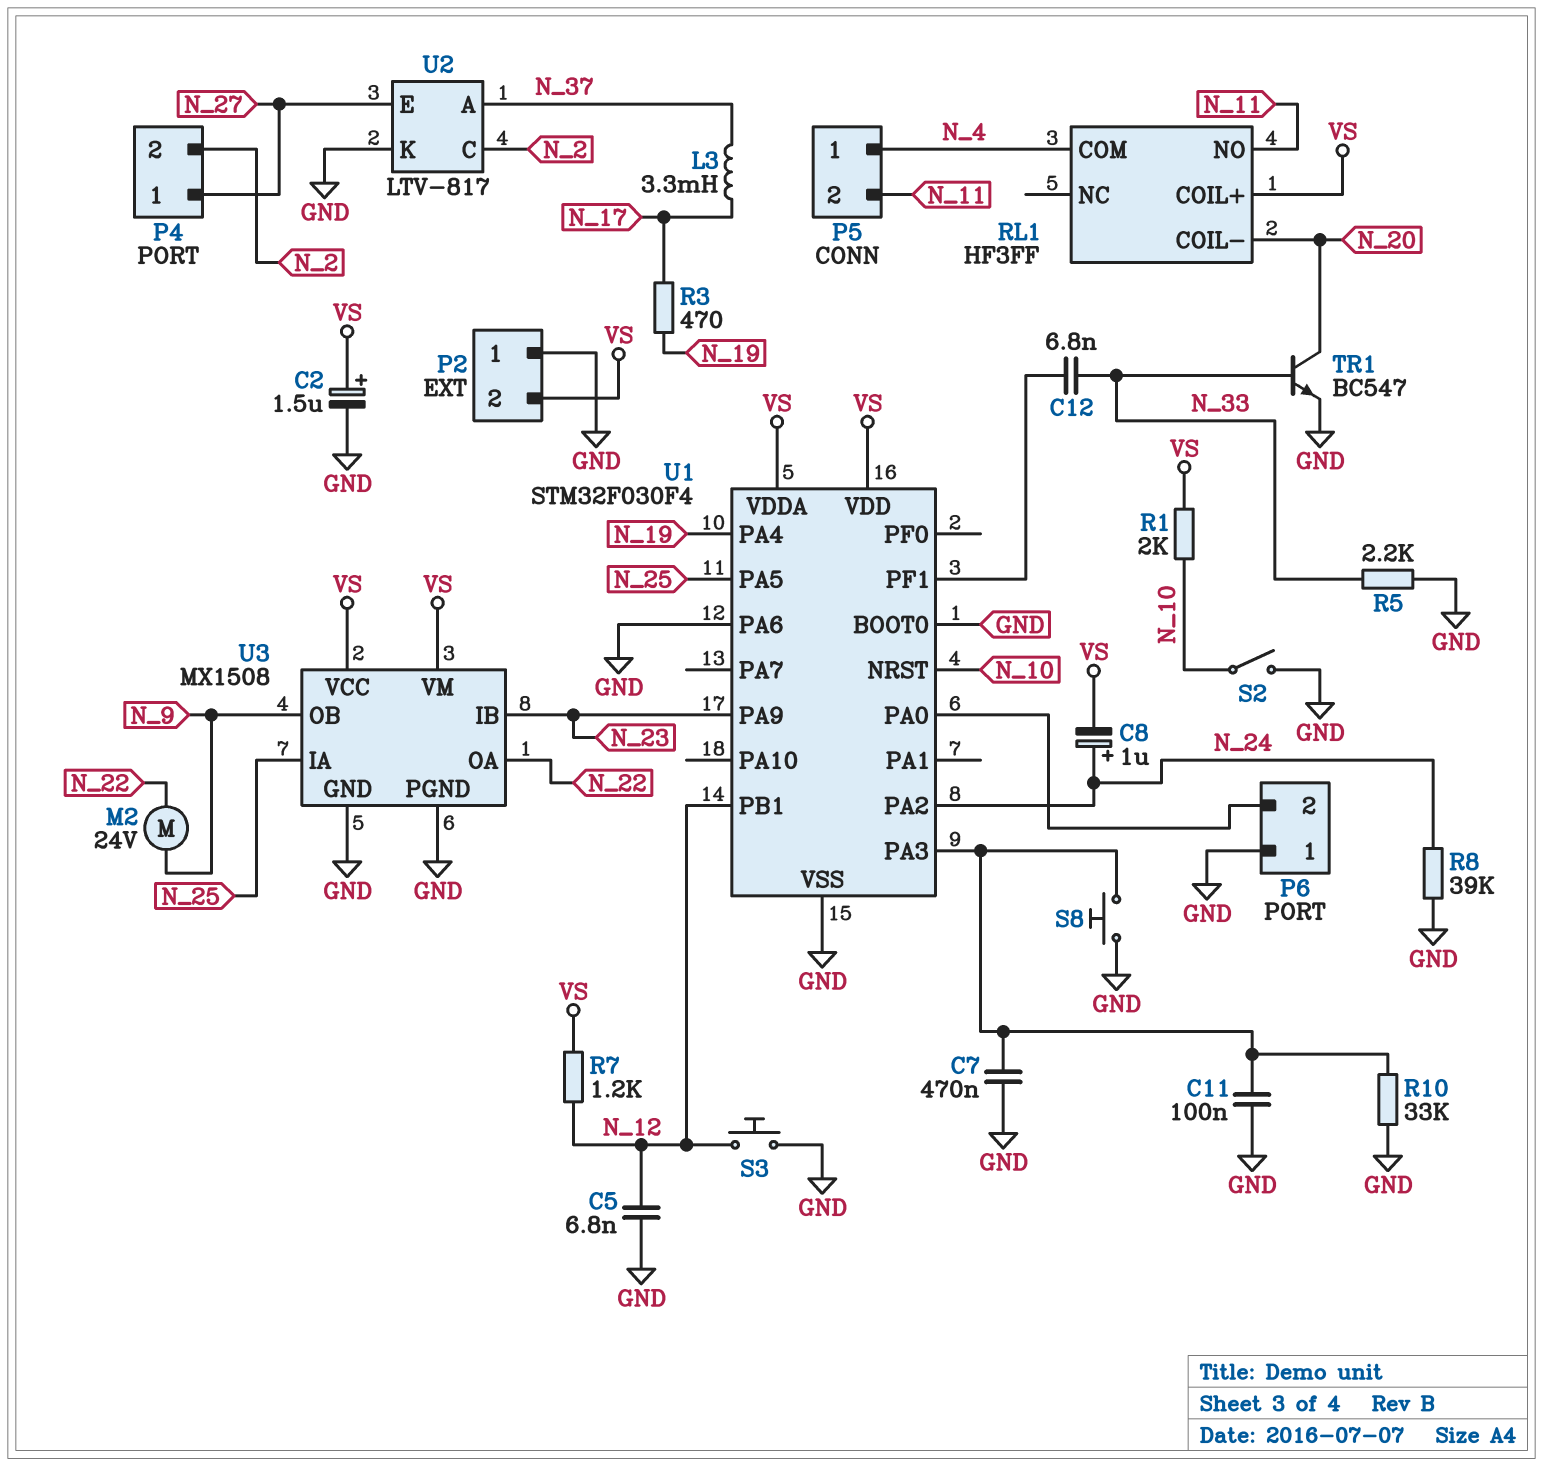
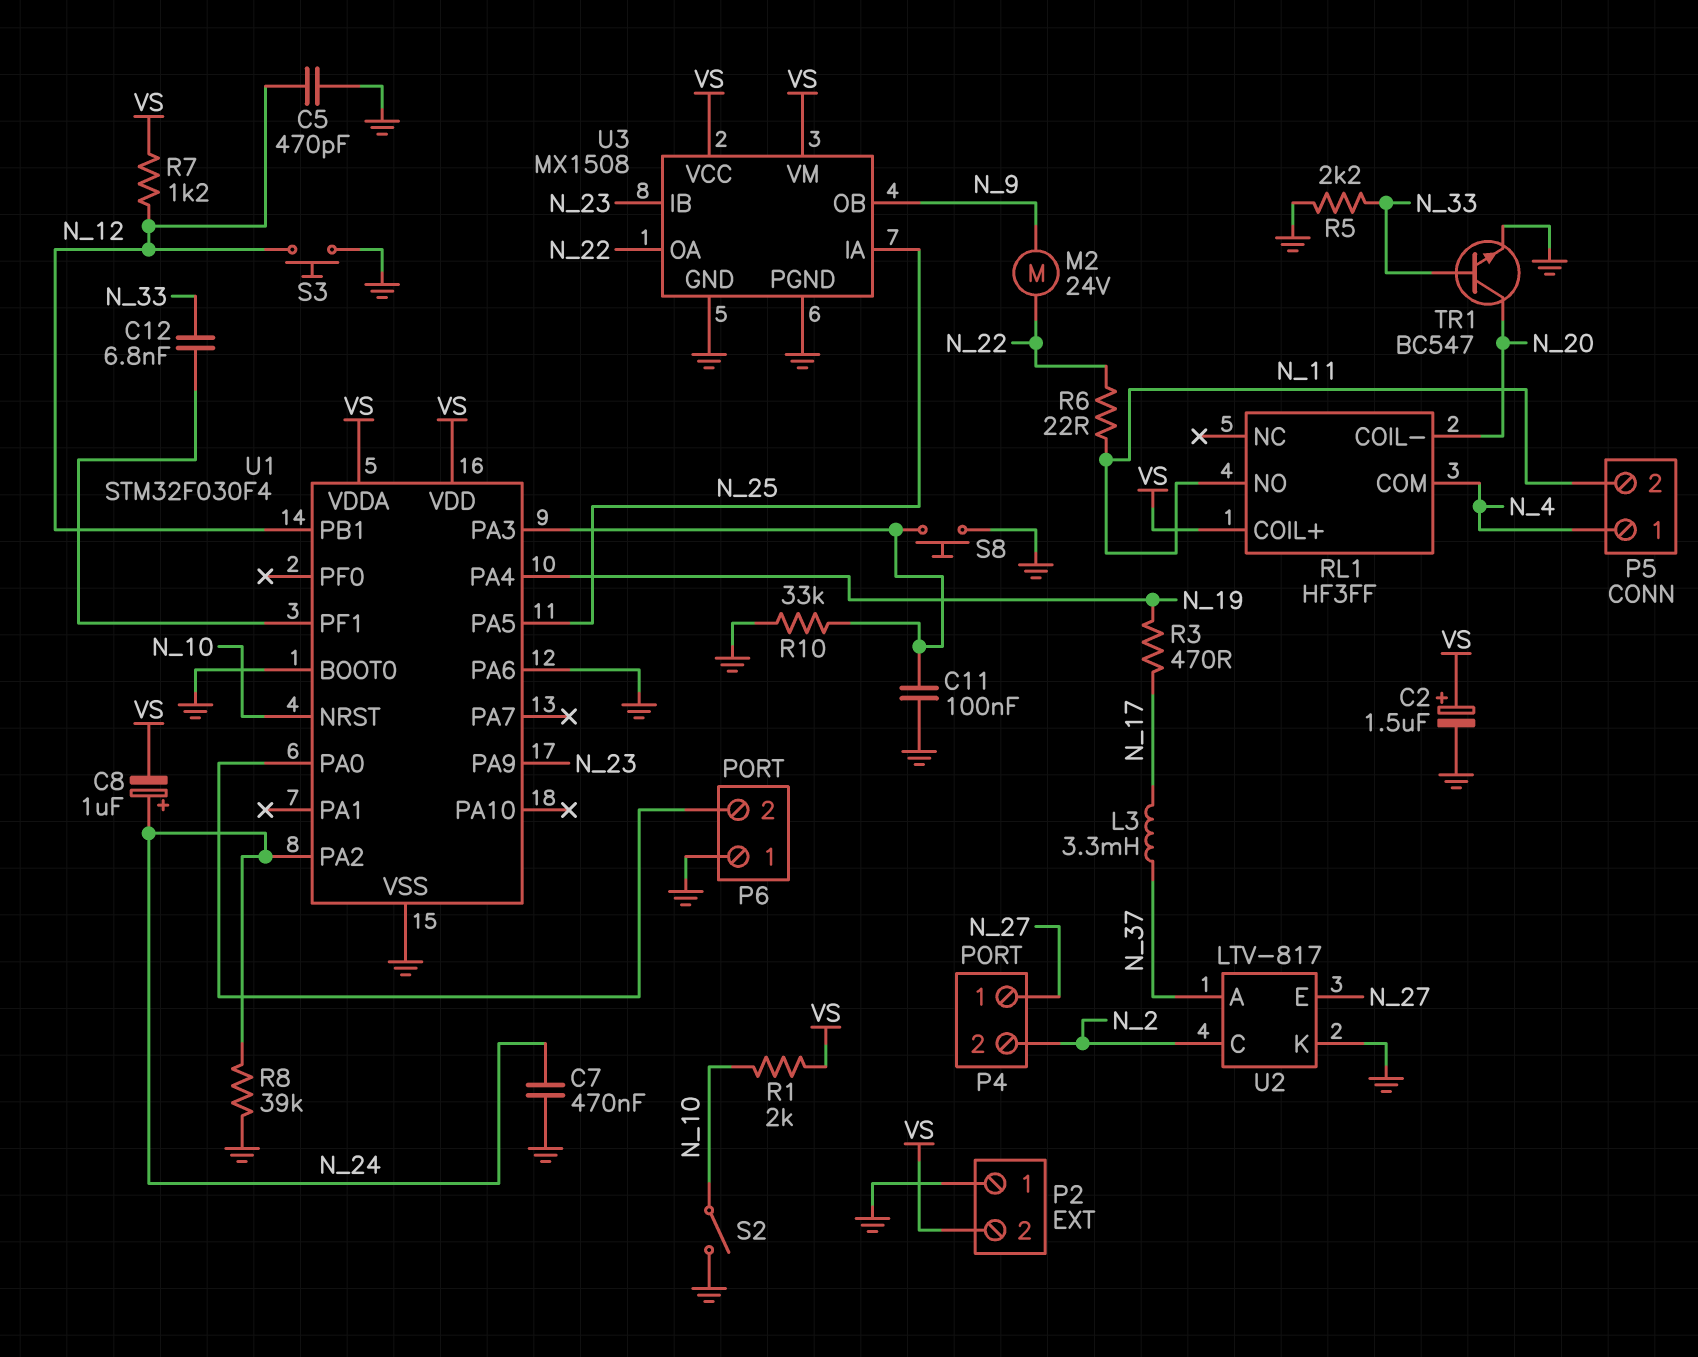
C5: 6.8nF (GND, N_12) -> 470pF (GND, N_12)
C7: 470nF (GND, U1/PA3) -> 470nF (GND, N_24)
R6: none -> 22 (N_11, N_22)

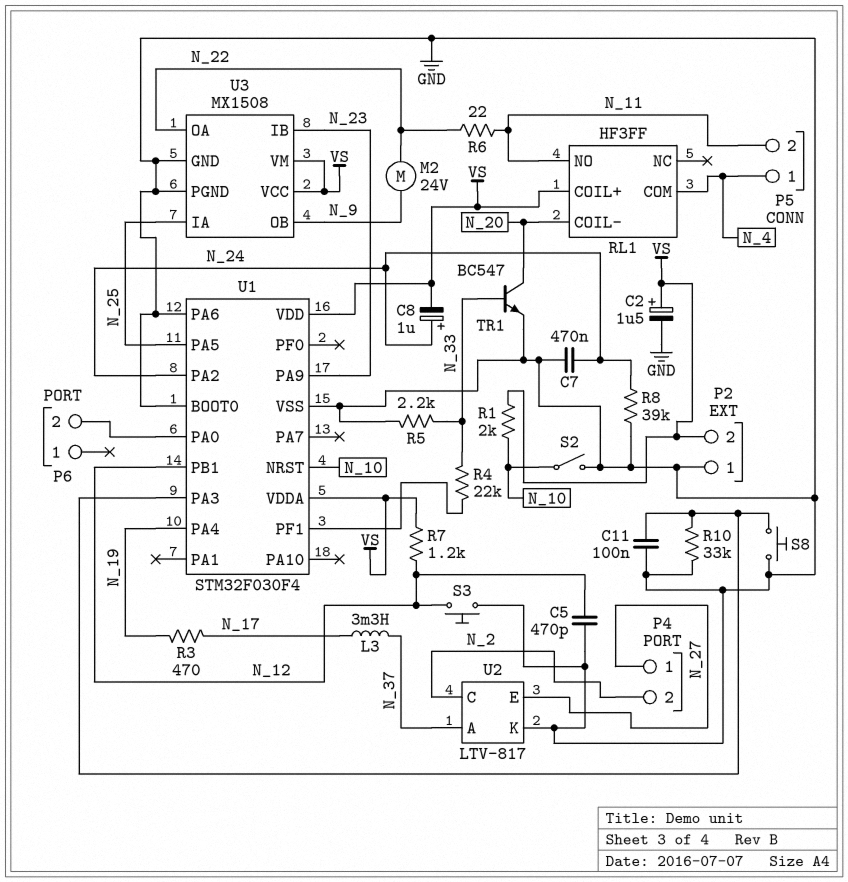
C12: 6.8nF (N_33, U1/PF1) -> none
P6 pin 1: GND -> none
R4: none -> 22k (N_33, U1/PF1)

